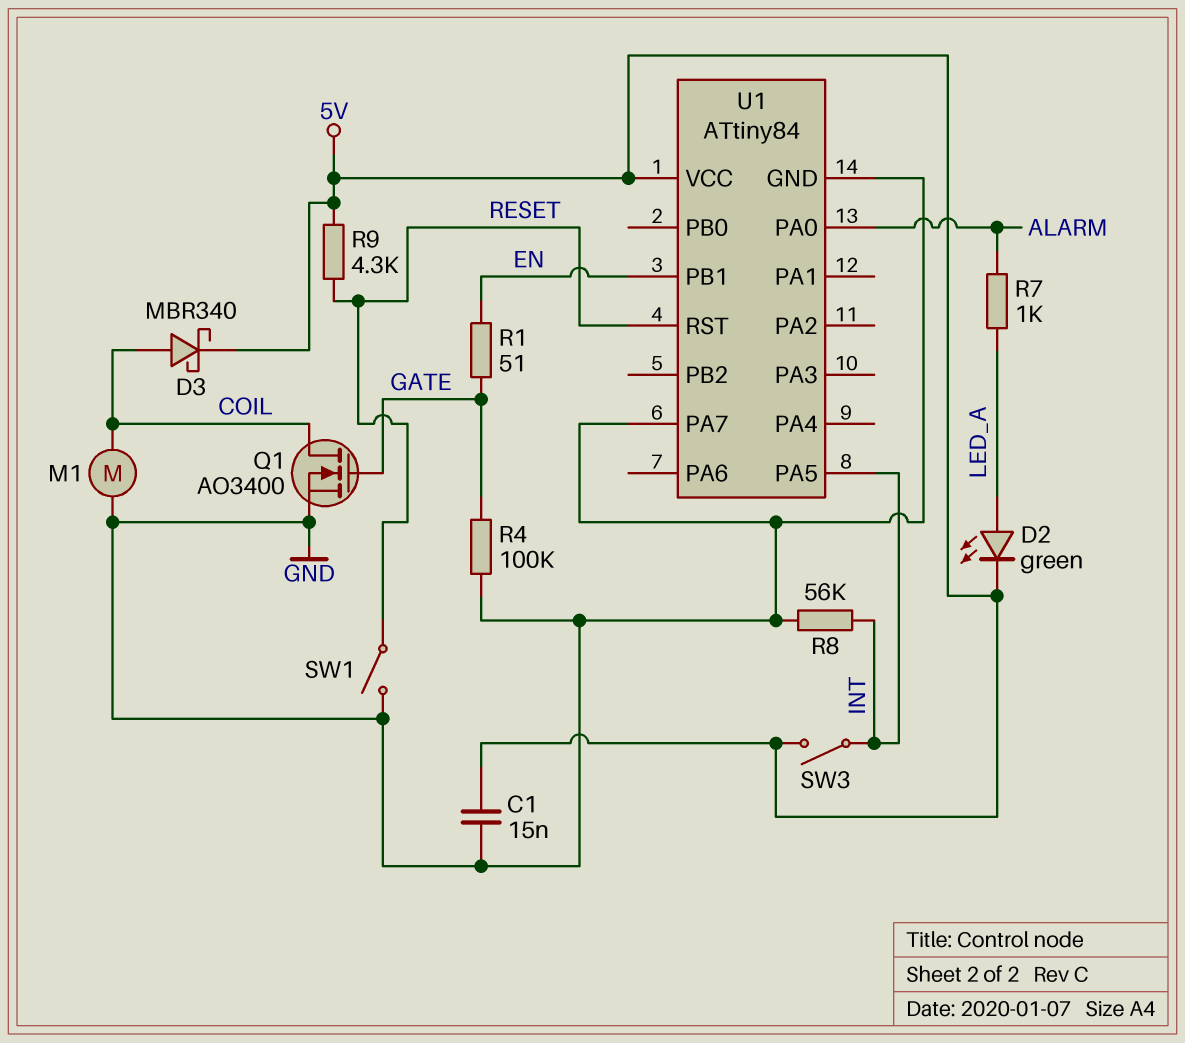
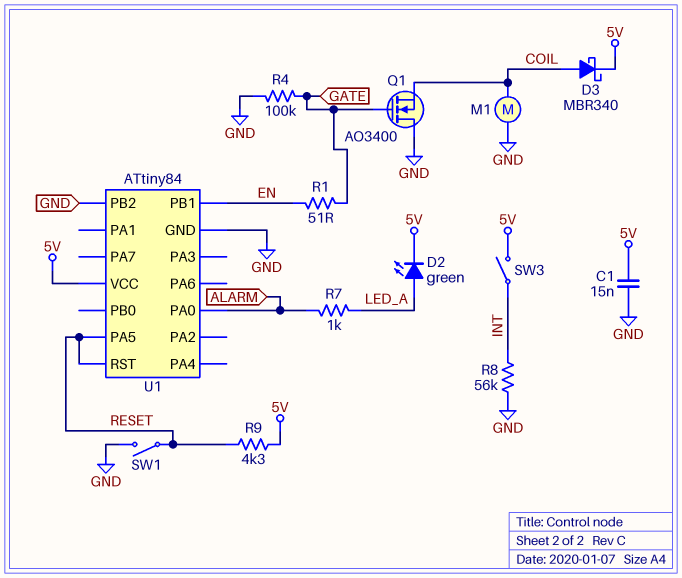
Q1: NMOS AO3400 (G GATE, D COIL, S GND) -> NMOS AO3400 (G GATE, D GND, S COIL)
U1 pin PA5: INT -> RESET
U1 pin PA7: GND -> none
U1 pin PB2: none -> GND

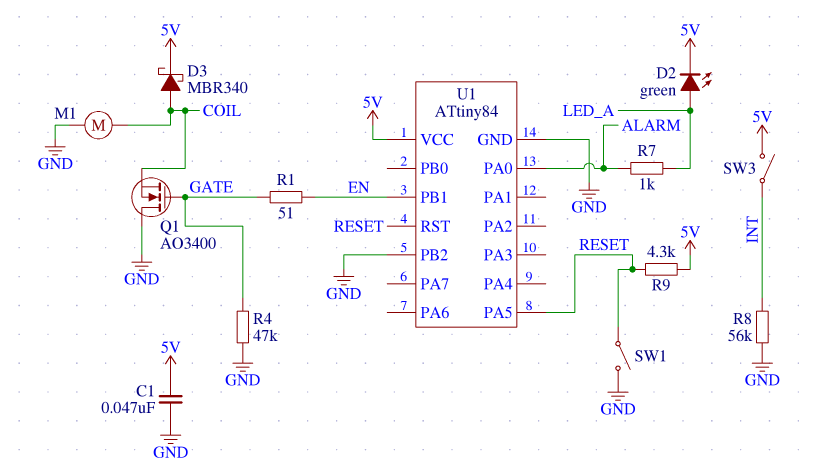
C1: 15nF (5V, GND) -> 47nF (5V, GND)
R4: 100k (GATE, GND) -> 47k (GATE, GND)

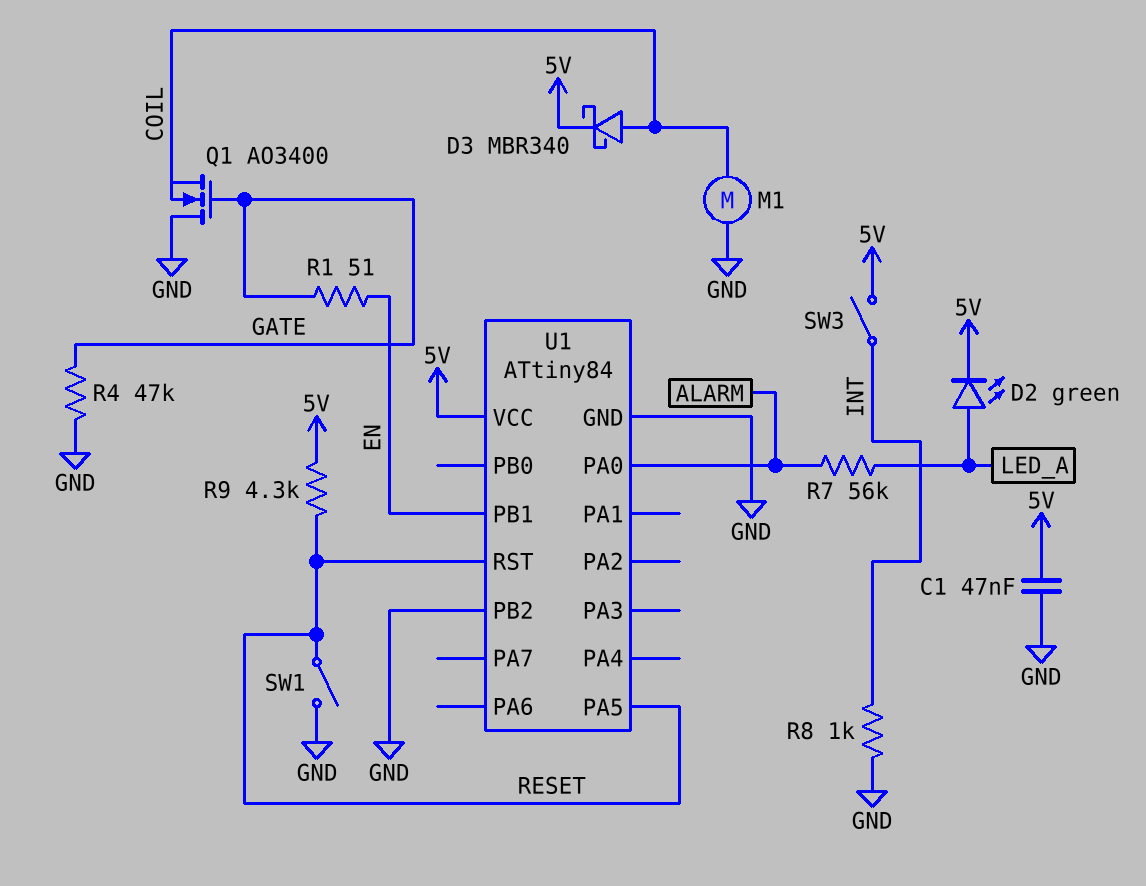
R7: 1k (ALARM, LED_A) -> 56k (ALARM, LED_A)
R8: 56k (GND, INT) -> 1k (GND, INT)

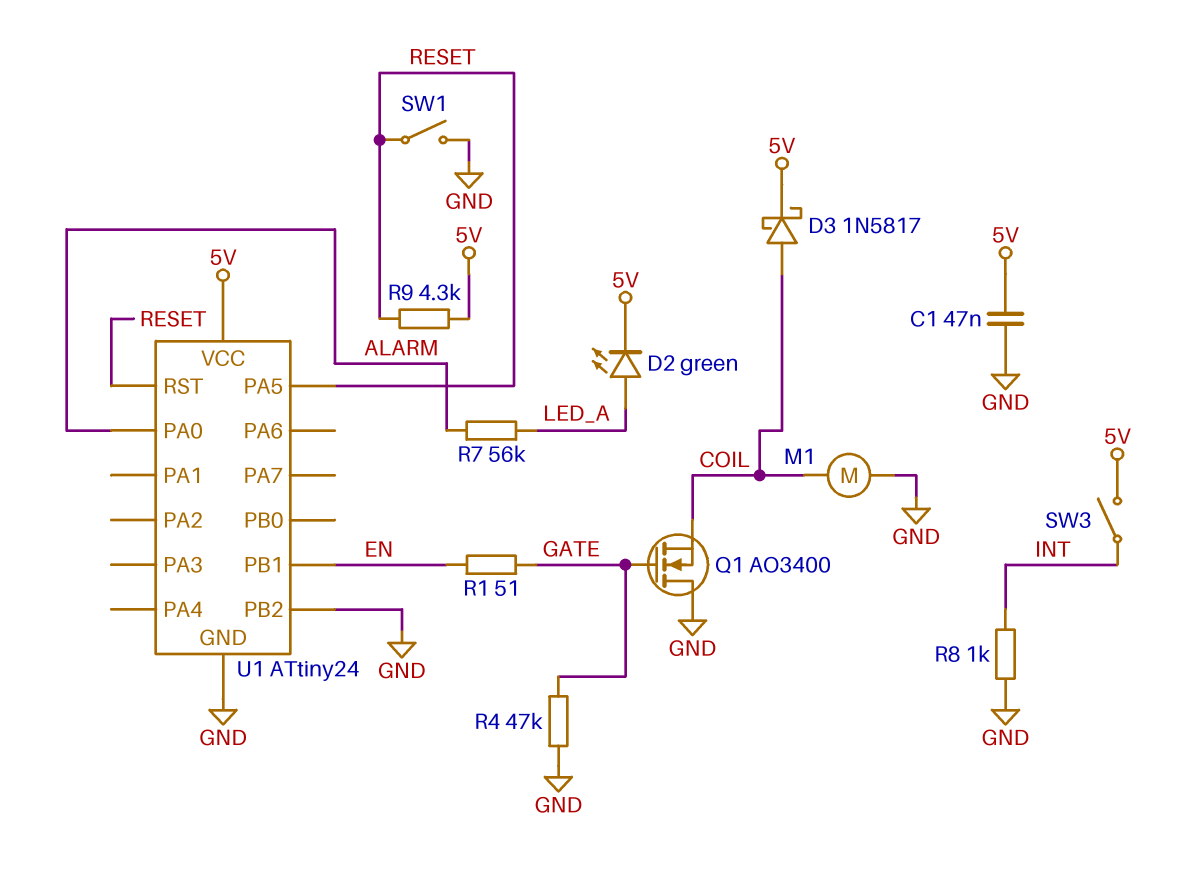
D3: schottky MBR340 (A COIL, K 5V) -> schottky 1N5817 (A COIL, K 5V)
U1: ATtiny84 -> ATtiny24

